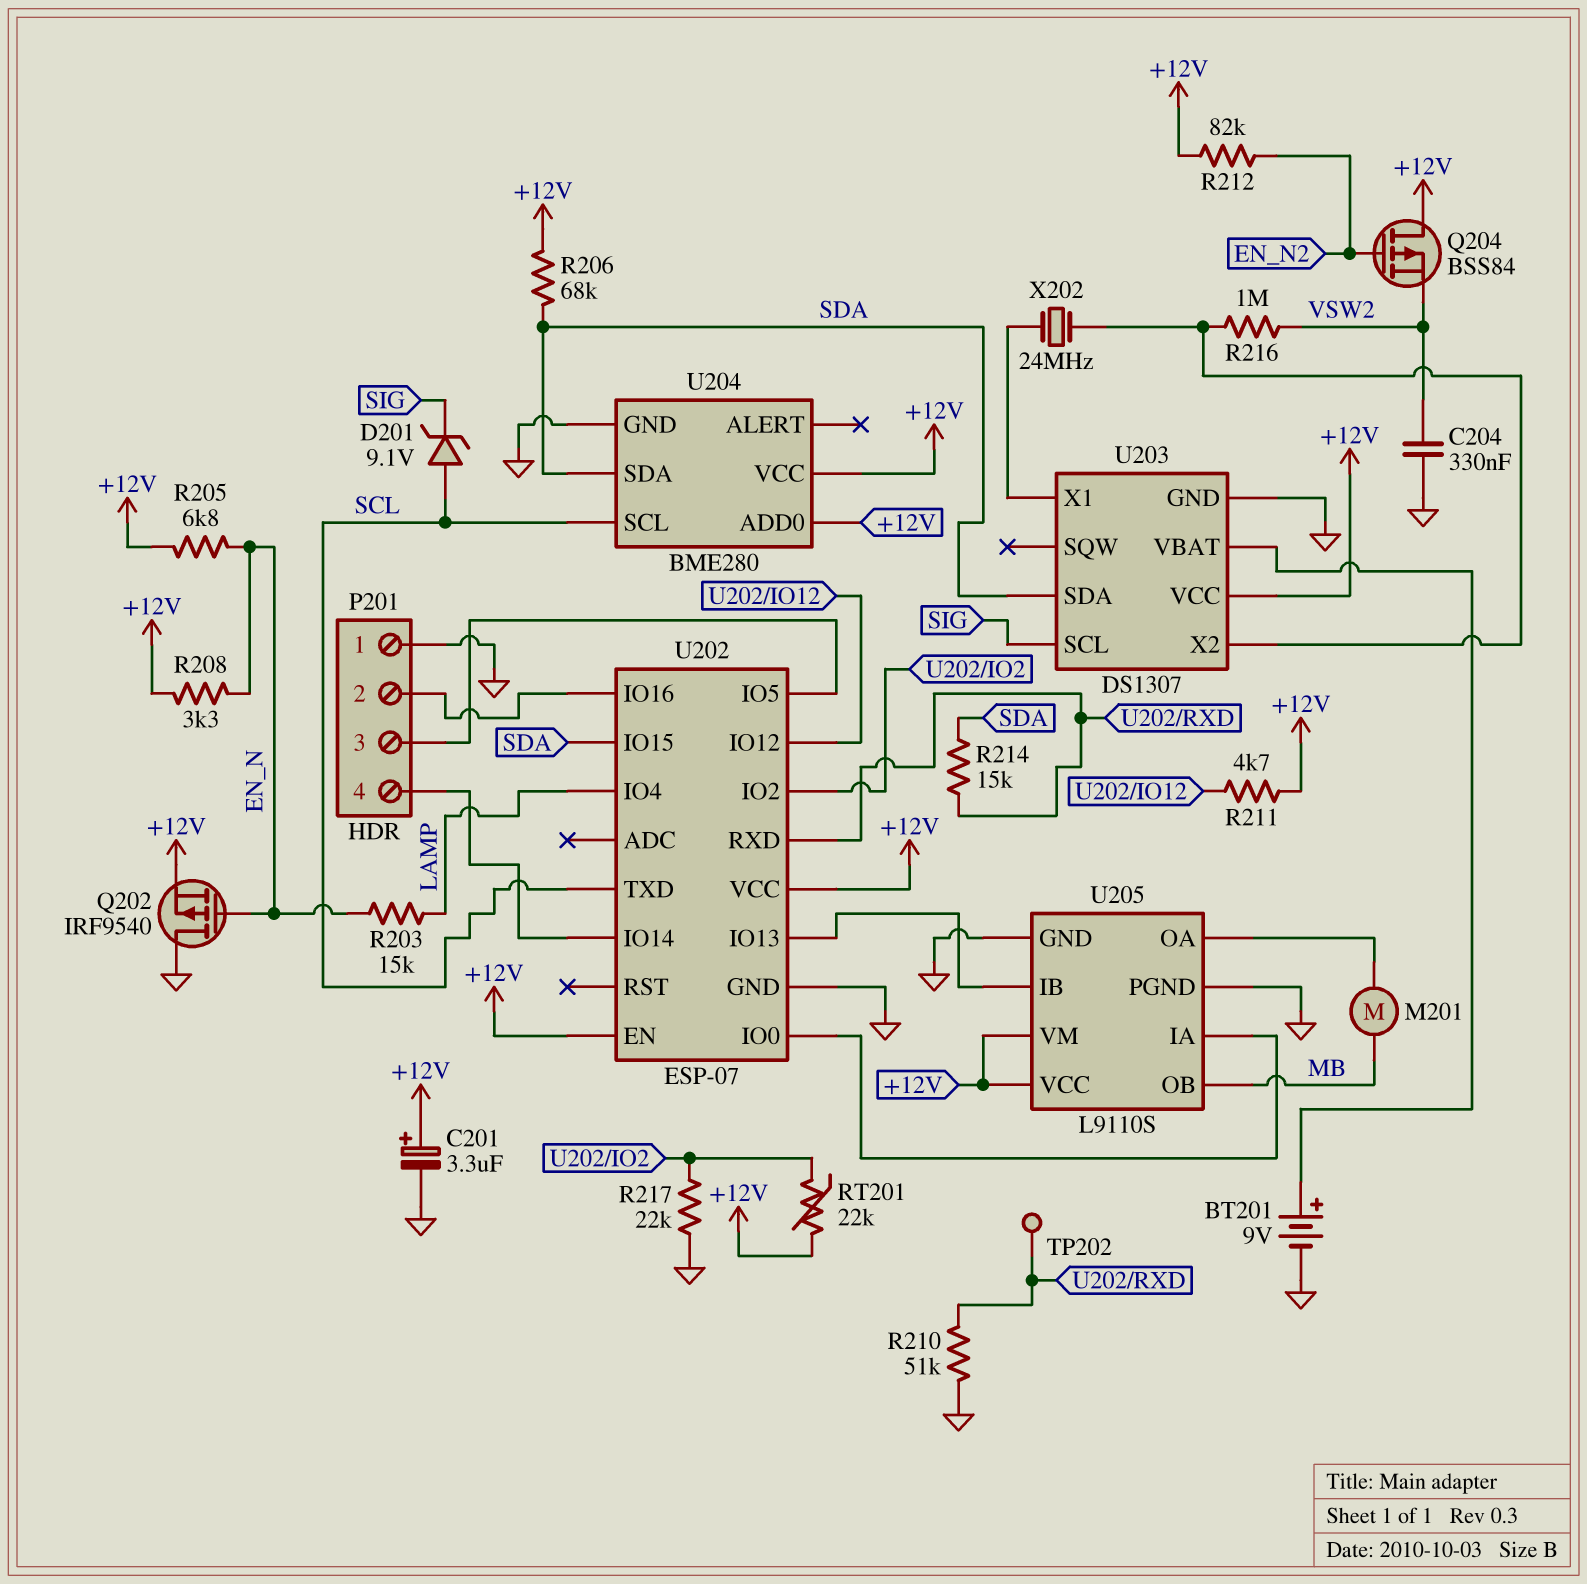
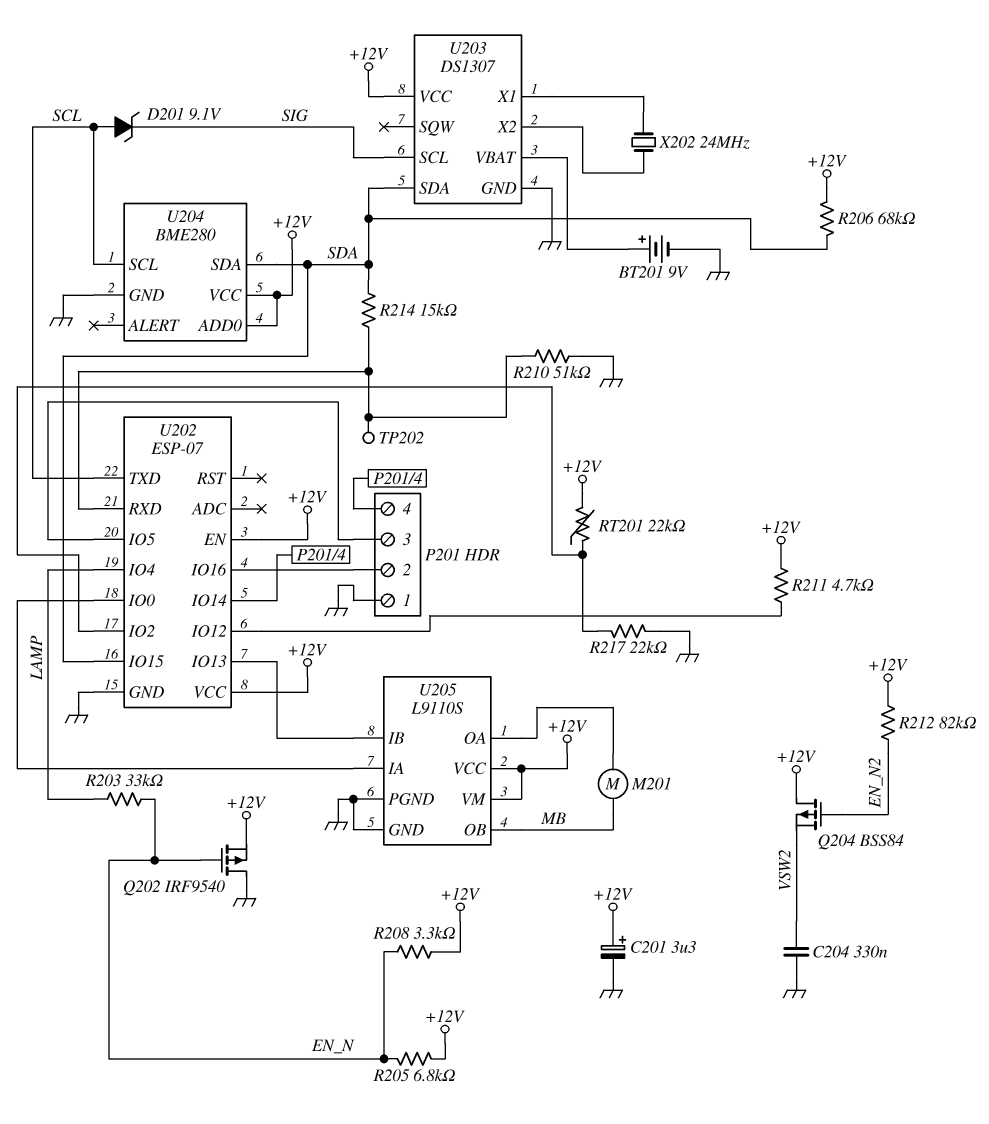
R203: 15k (EN_N, LAMP) -> 33k (EN_N, LAMP)
R216: 1M (U203/X2, VSW2) -> none

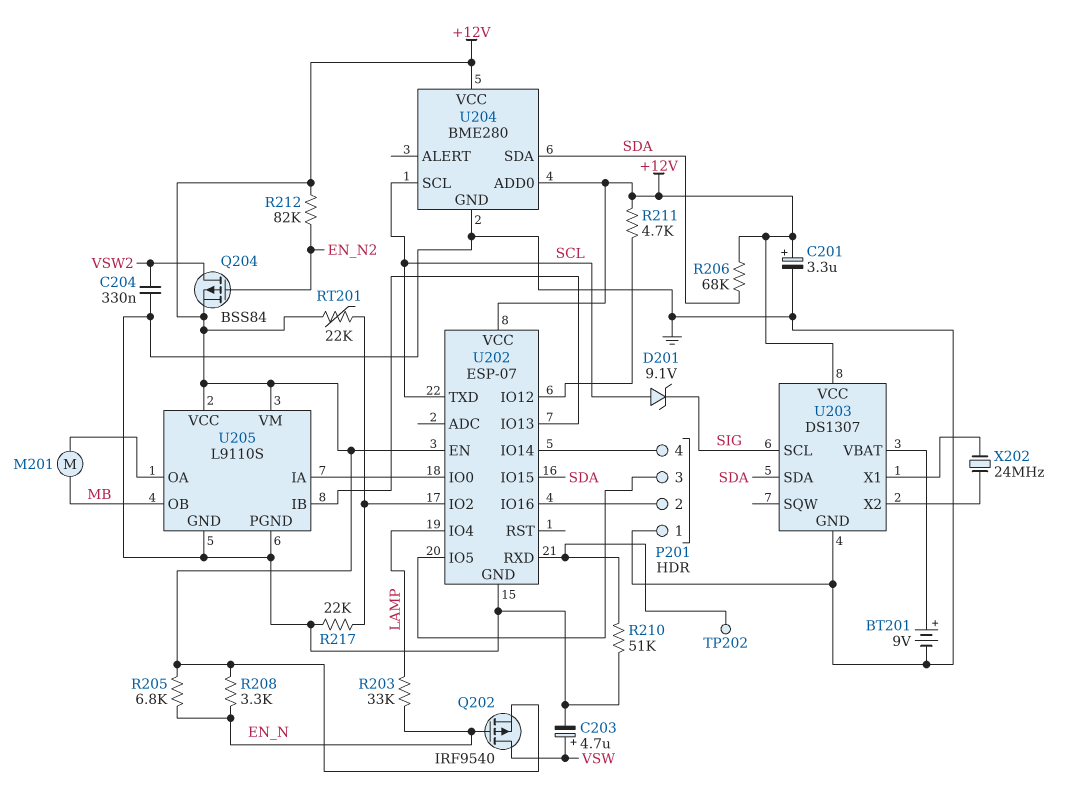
C203: none -> 4.7uF (plus VSW, minus GND)
Q202: PMOS IRF9540 (G EN_N, D GND, S +12V) -> PMOS IRF9540 (G EN_N, D VSW, S +12V)
Q204: PMOS BSS84 (G EN_N2, D +12V, S VSW2) -> PMOS BSS84 (G EN_N2, D VSW2, S +12V)
R214: 15k (SDA, U202/RXD) -> none

